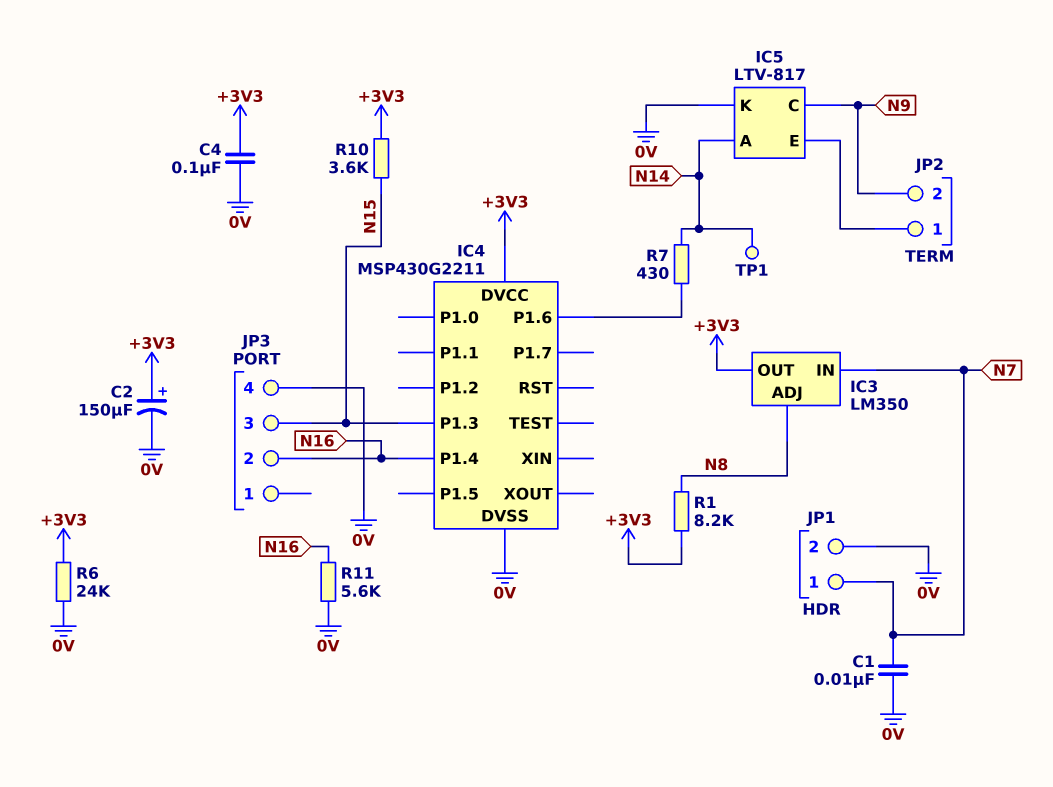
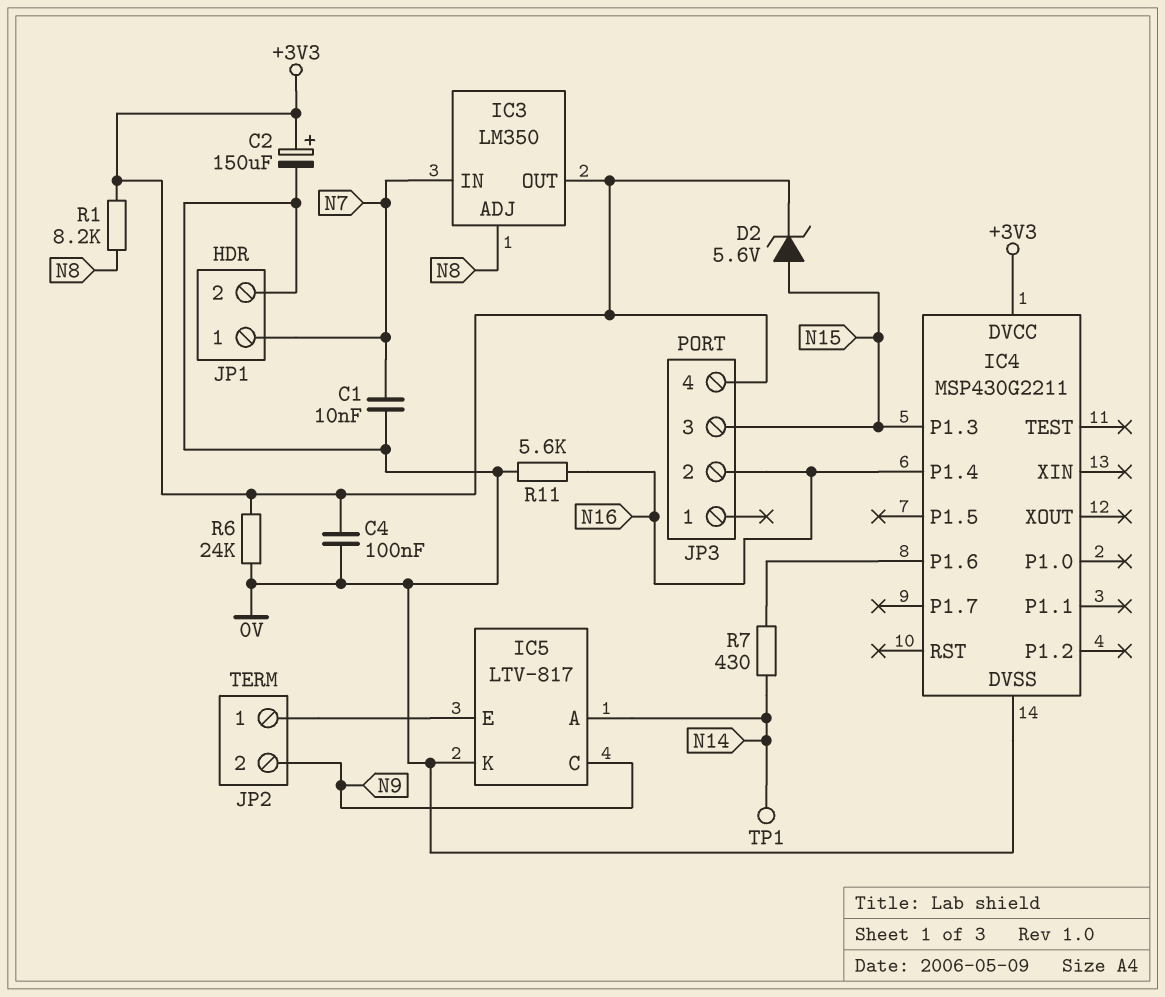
D2: none -> zener 5.6V (A N15, K +3V3)
JP3 pin 4: 0V -> +3V3
R10: 3.6k (+3V3, N15) -> none

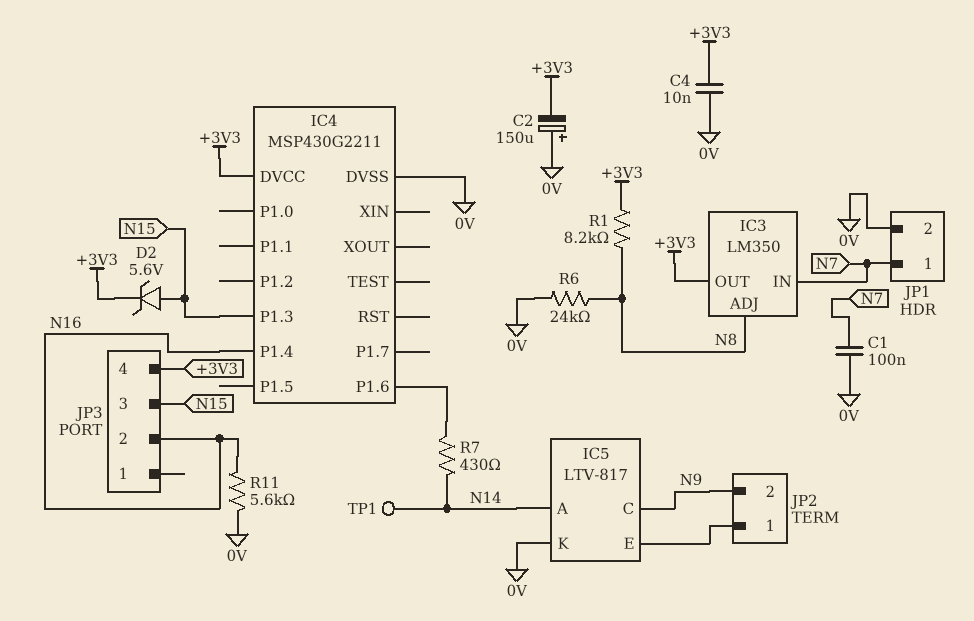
C1: 10nF (0V, N7) -> 100nF (0V, N7)
C2: 150uF (plus +3V3, minus 0V) -> 150uF (plus 0V, minus +3V3)
C4: 100nF (+3V3, 0V) -> 10nF (+3V3, 0V)
R6: 24k (+3V3, 0V) -> 24k (0V, N8)

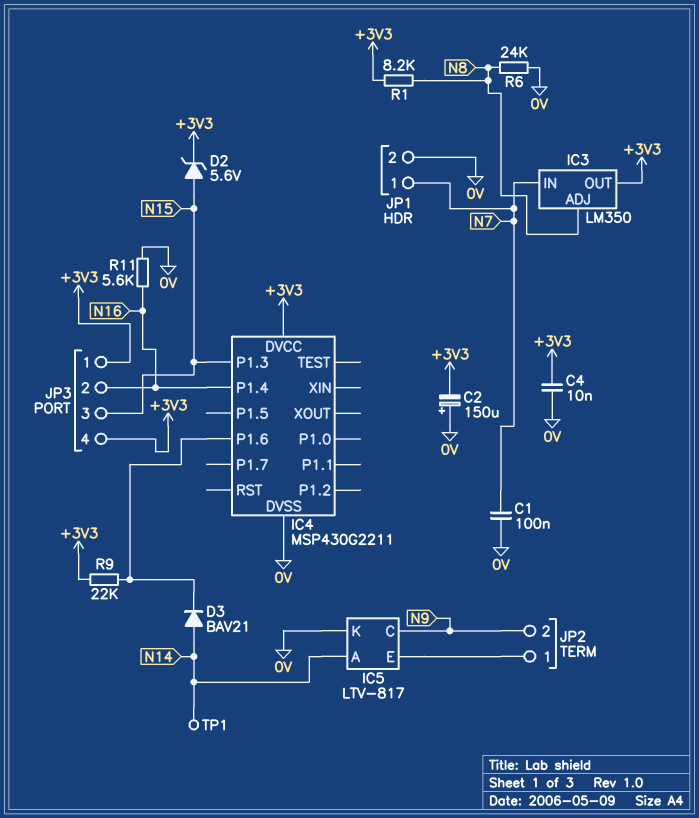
D3: none -> diode BAV21 (A N14, K IC4/P1.6)
JP3 pin 1: none -> +3V3
R7: 430 (IC4/P1.6, N14) -> none
R9: none -> 22k (+3V3, IC4/P1.6)

